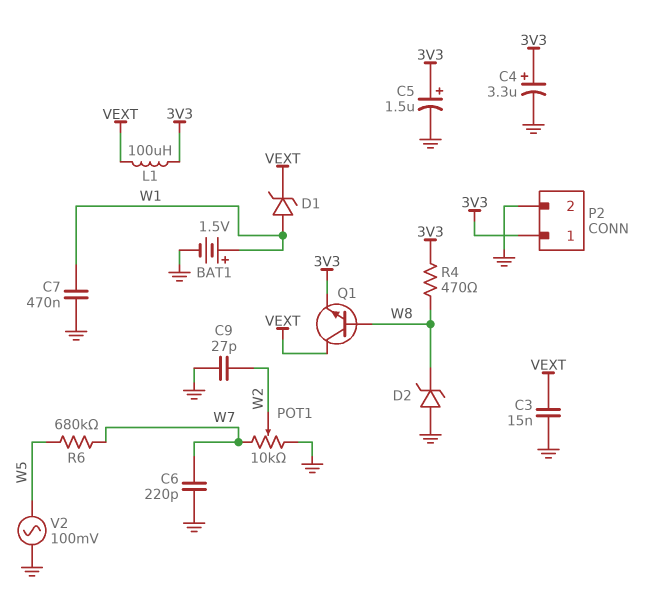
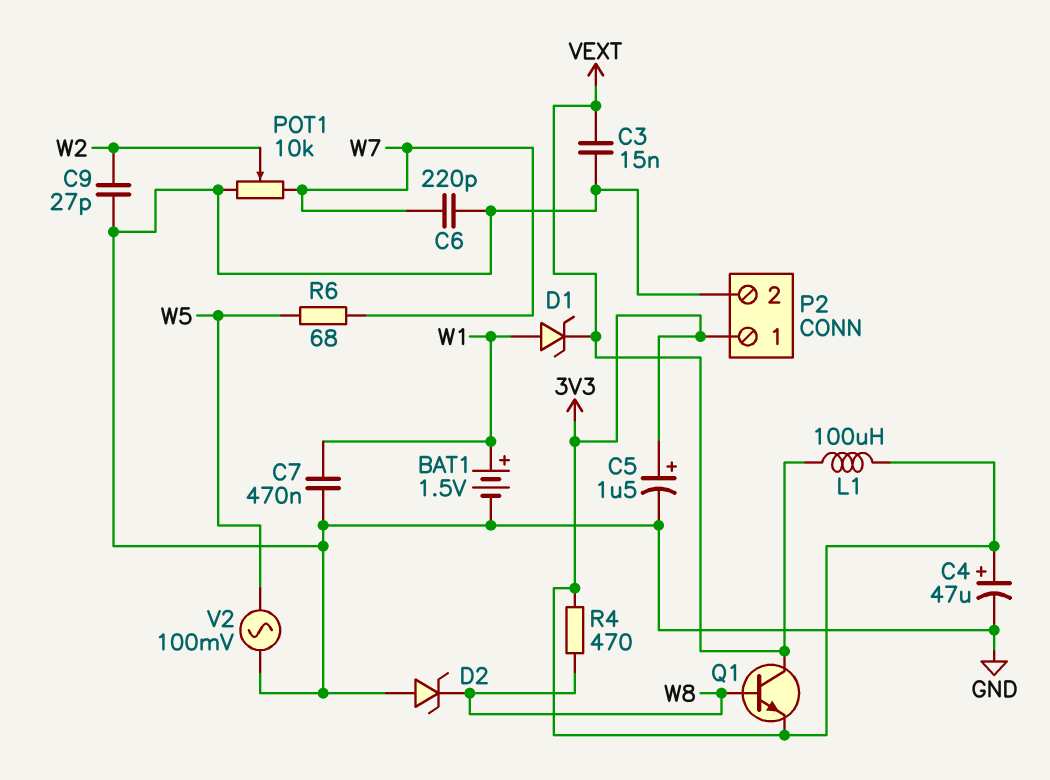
C4: 3.3uF (plus 3V3, minus GND) -> 47uF (plus 3V3, minus GND)
R6: 680k (W5, W7) -> 68 (W5, W7)

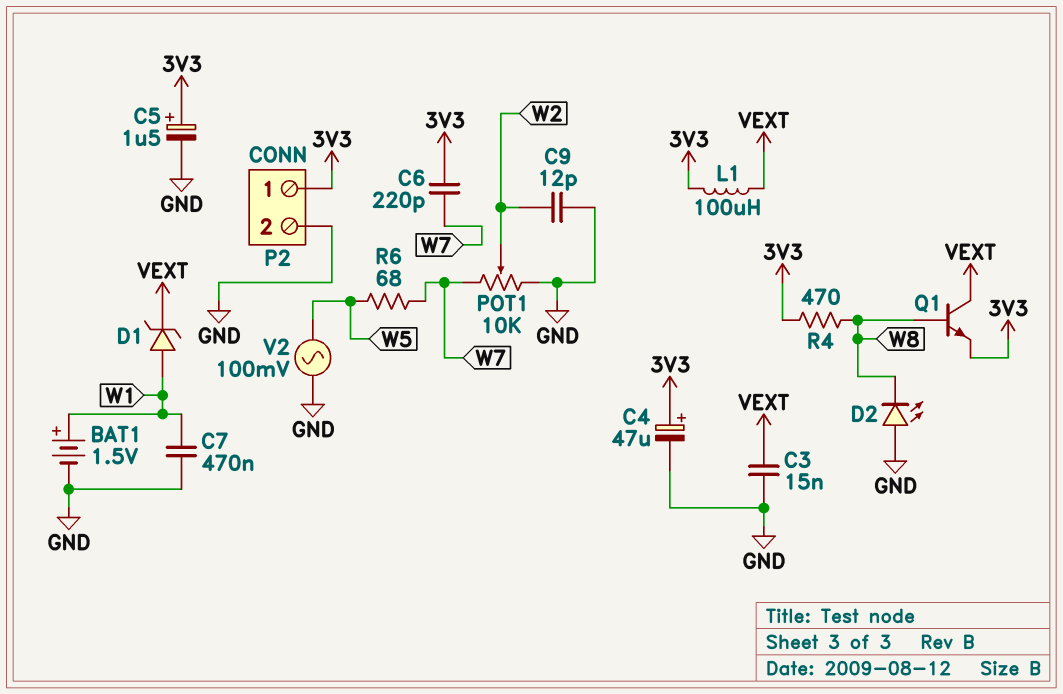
C6: 220pF (GND, W7) -> 220pF (3V3, W7)
C9: 27pF (GND, W2) -> 12pF (GND, W2)
D2: zener (A GND, K W8) -> LED (A GND, K W8)

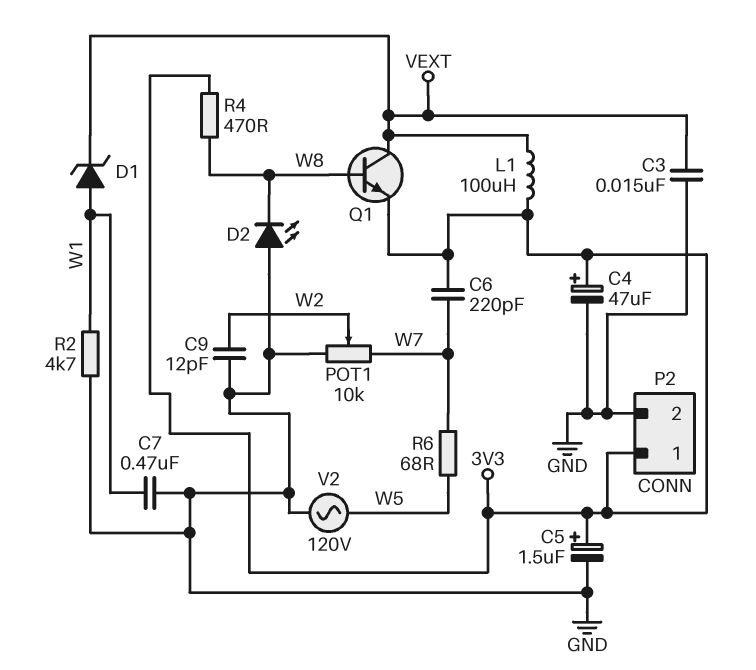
BAT1: 1.5V (plus W1, minus GND) -> none
R2: none -> 4.7k (GND, W1)
V2: AC 100mV (GND, W5) -> AC 120V (GND, W5)

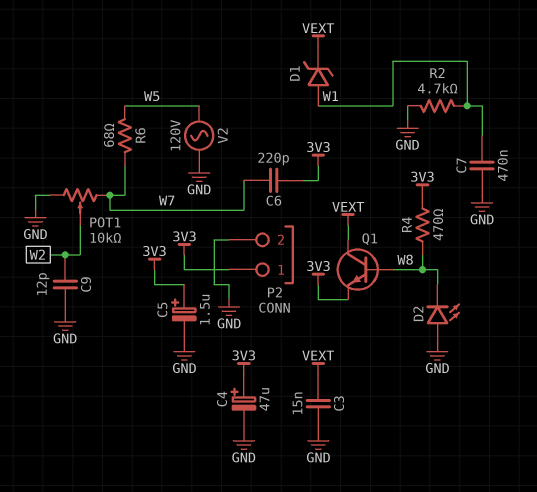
L1: 100uH (3V3, VEXT) -> none

